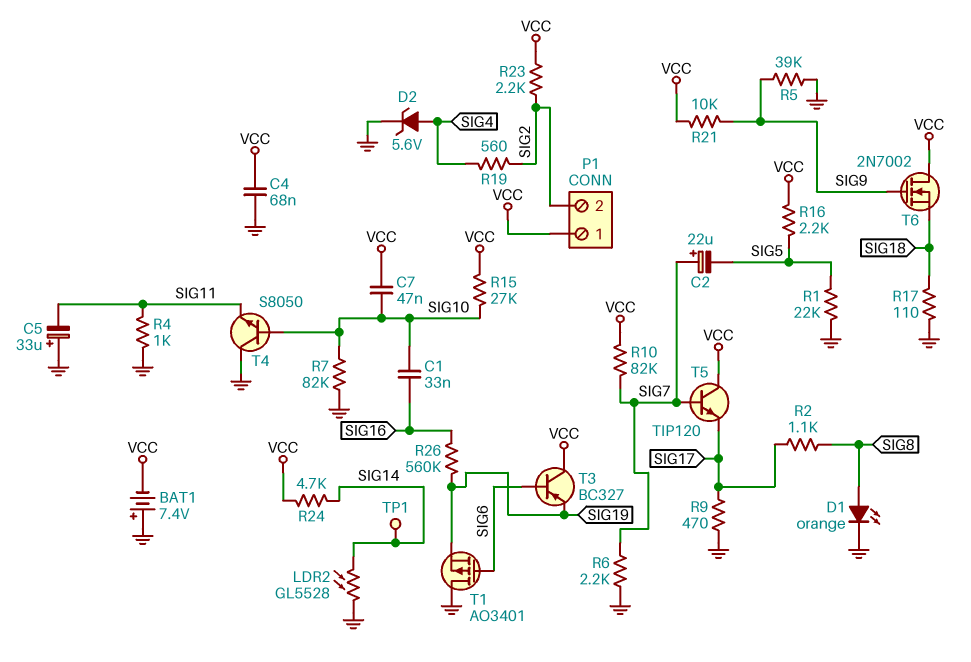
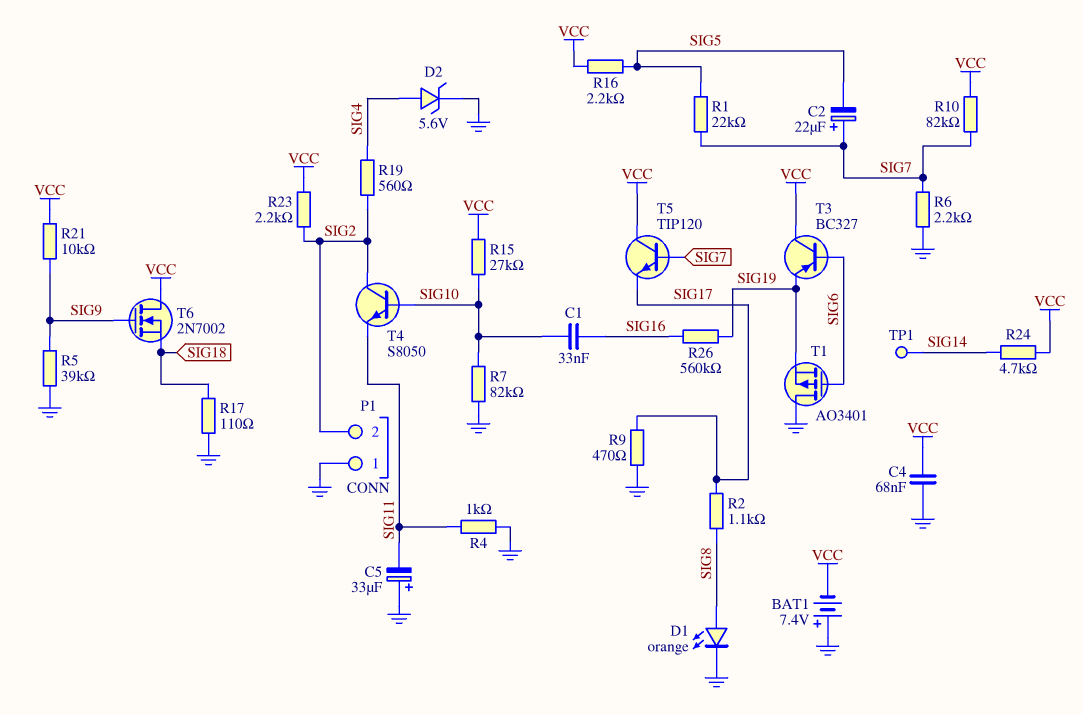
C7: 47nF (SIG10, VCC) -> none
LDR2: GL5528 (GND, SIG14) -> none
P1 pin 1: VCC -> GND
R1: 22k (GND, SIG5) -> 22k (SIG5, SIG7)
T4: NPN S8050 (B SIG10, C GND, E SIG11) -> NPN S8050 (B SIG10, C SIG2, E SIG11)

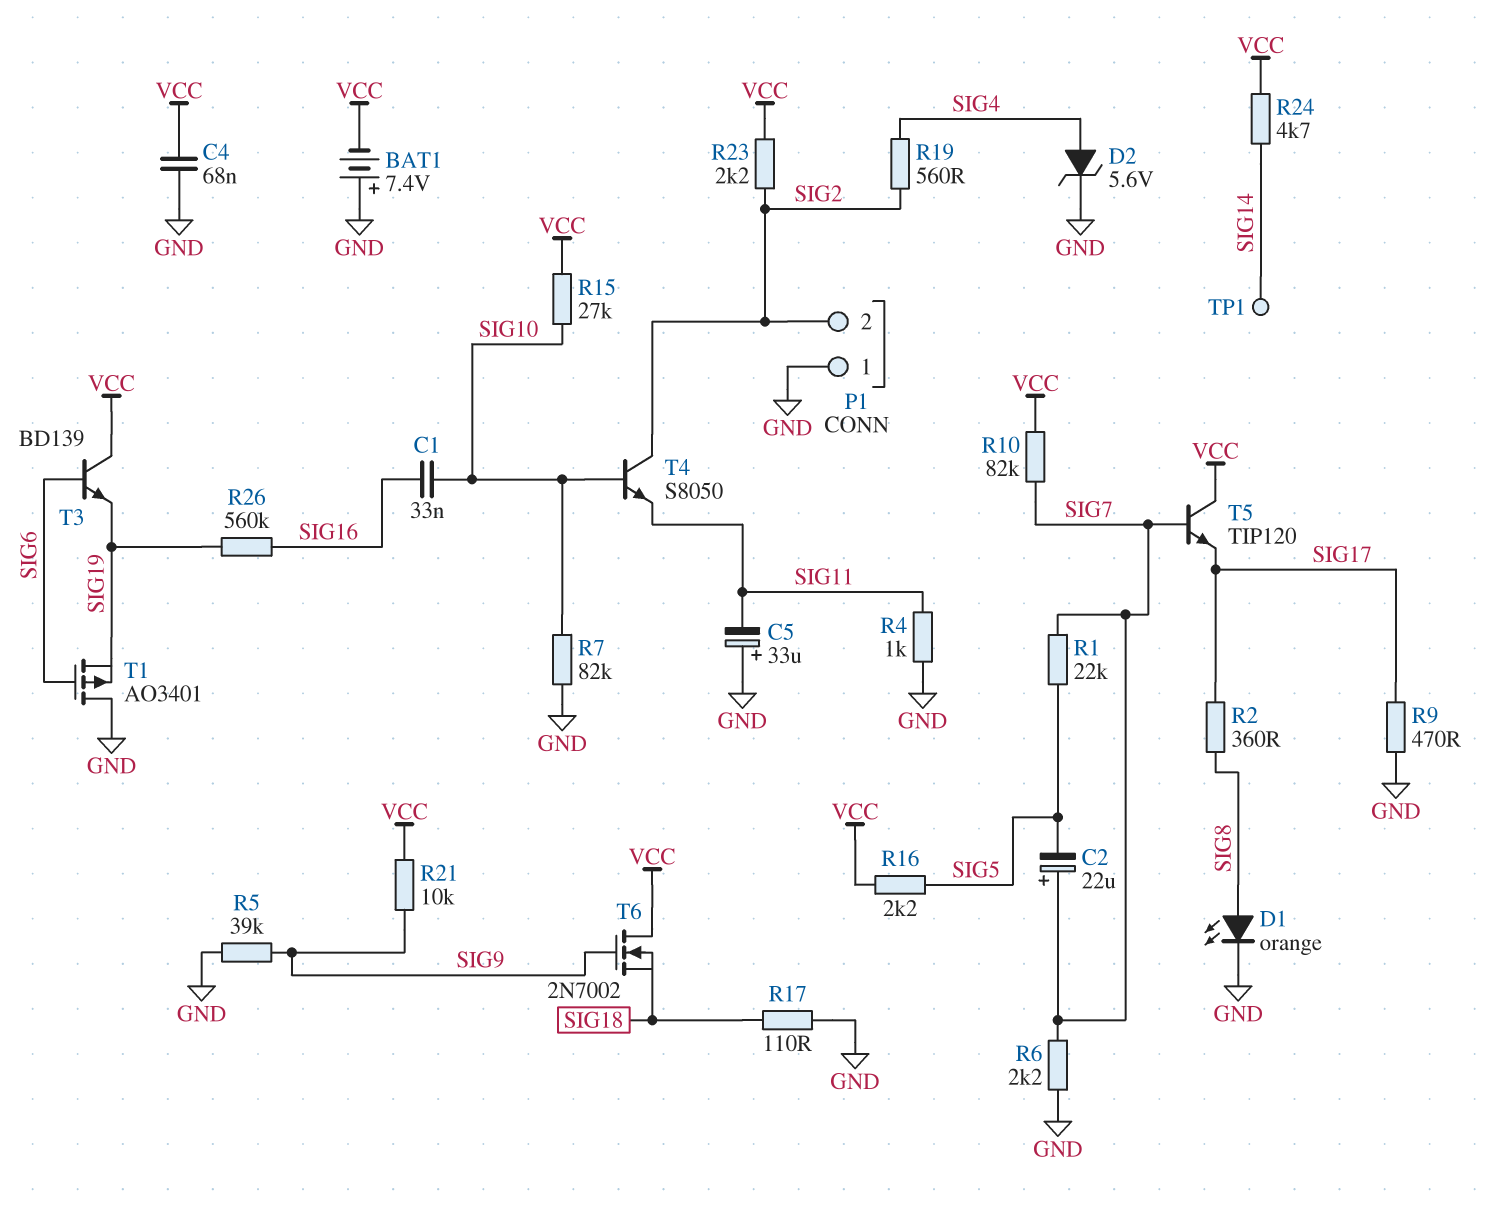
R2: 1.1k (SIG8, SIG17) -> 360 (SIG8, SIG17)
T3: PNP BC327 (B SIG6, C VCC, E SIG19) -> NPN BD139 (B SIG6, C VCC, E SIG19)

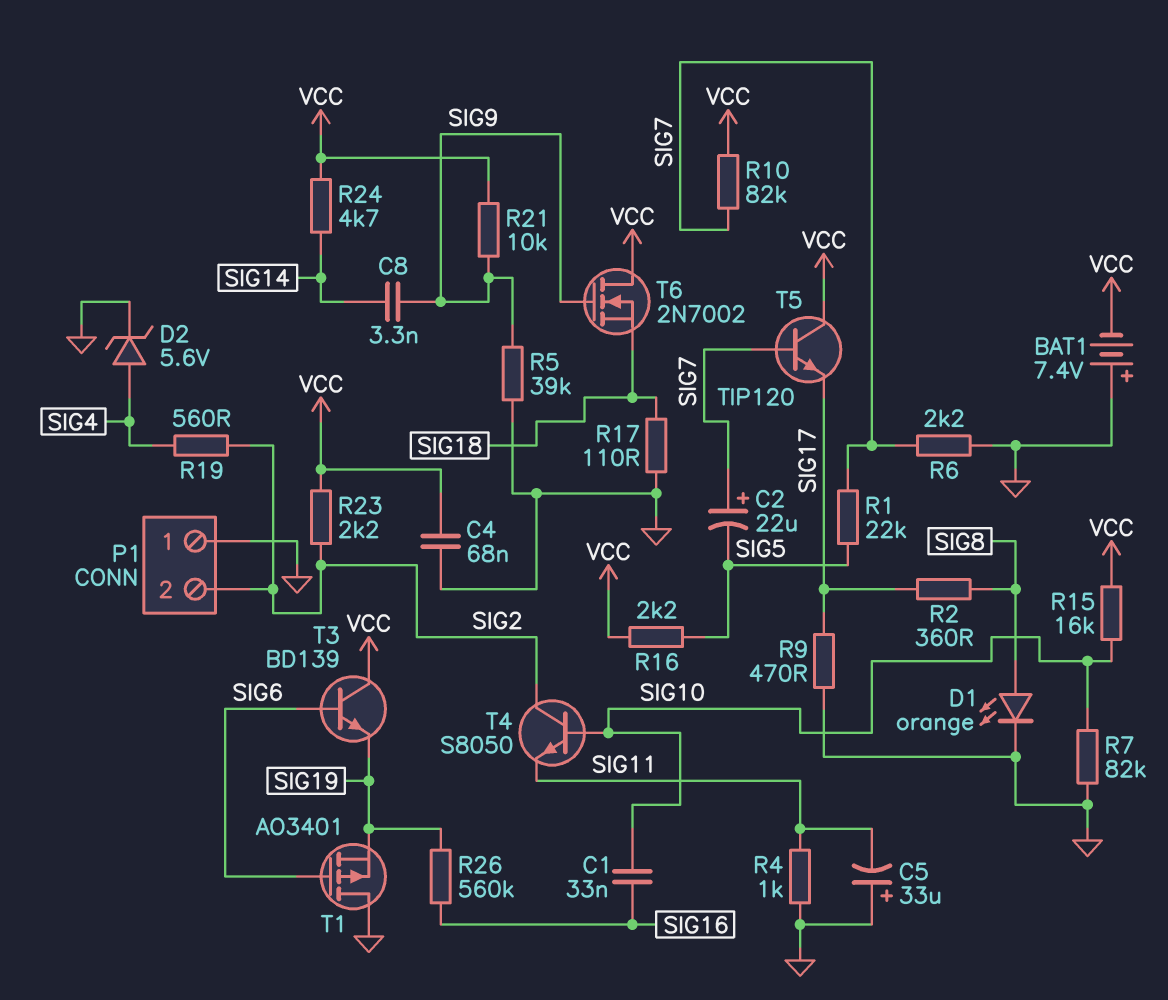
C8: none -> 3.3nF (SIG9, SIG14)
R15: 27k (SIG10, VCC) -> 16k (SIG10, VCC)
TP1: test point (SIG14) -> none

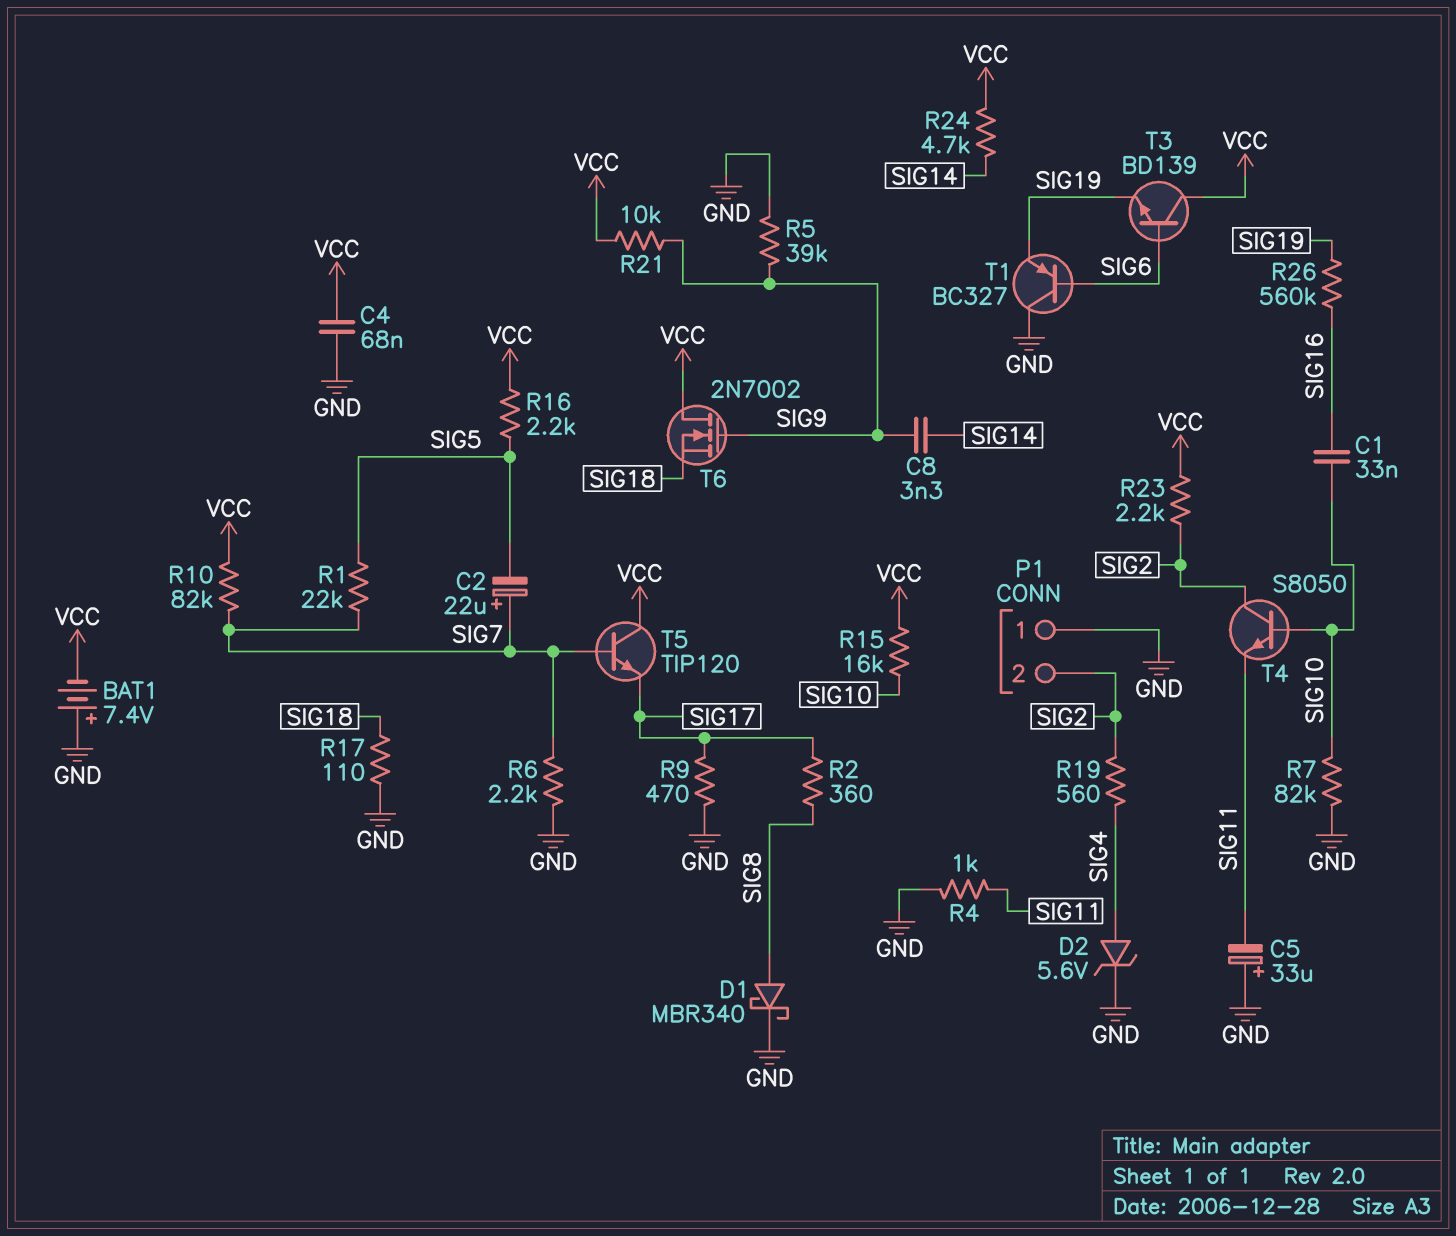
D1: LED orange (A SIG8, K GND) -> schottky MBR340 (A SIG8, K GND)
T1: PMOS AO3401 (G SIG6, D GND, S SIG19) -> PNP BC327 (B SIG6, C GND, E SIG19)

